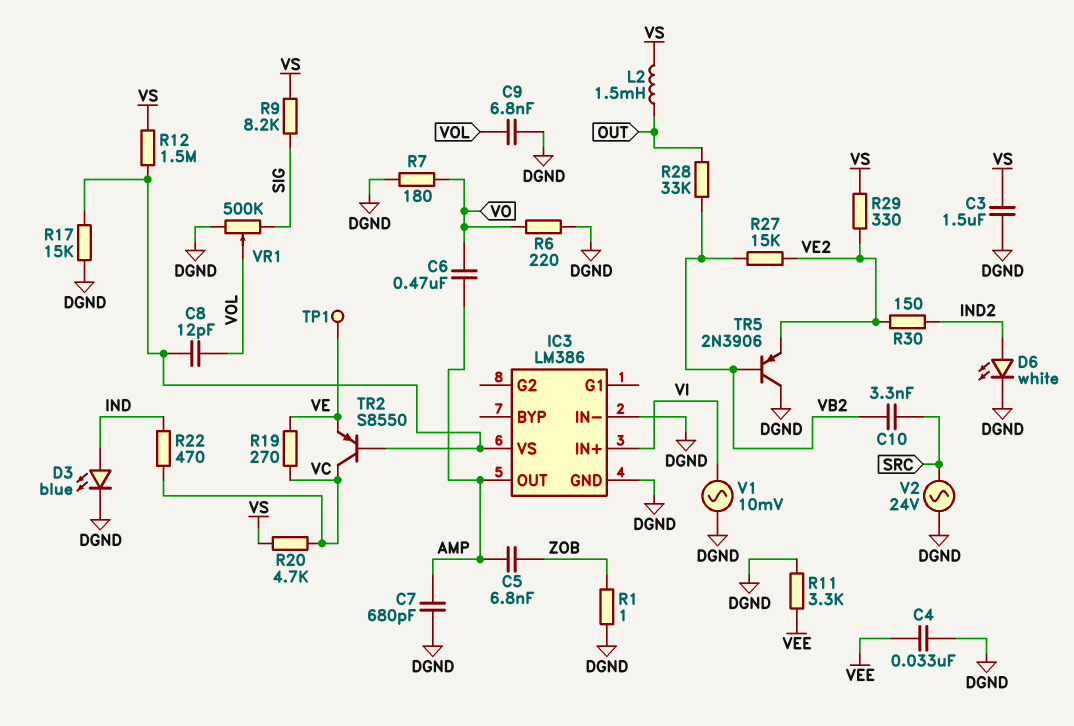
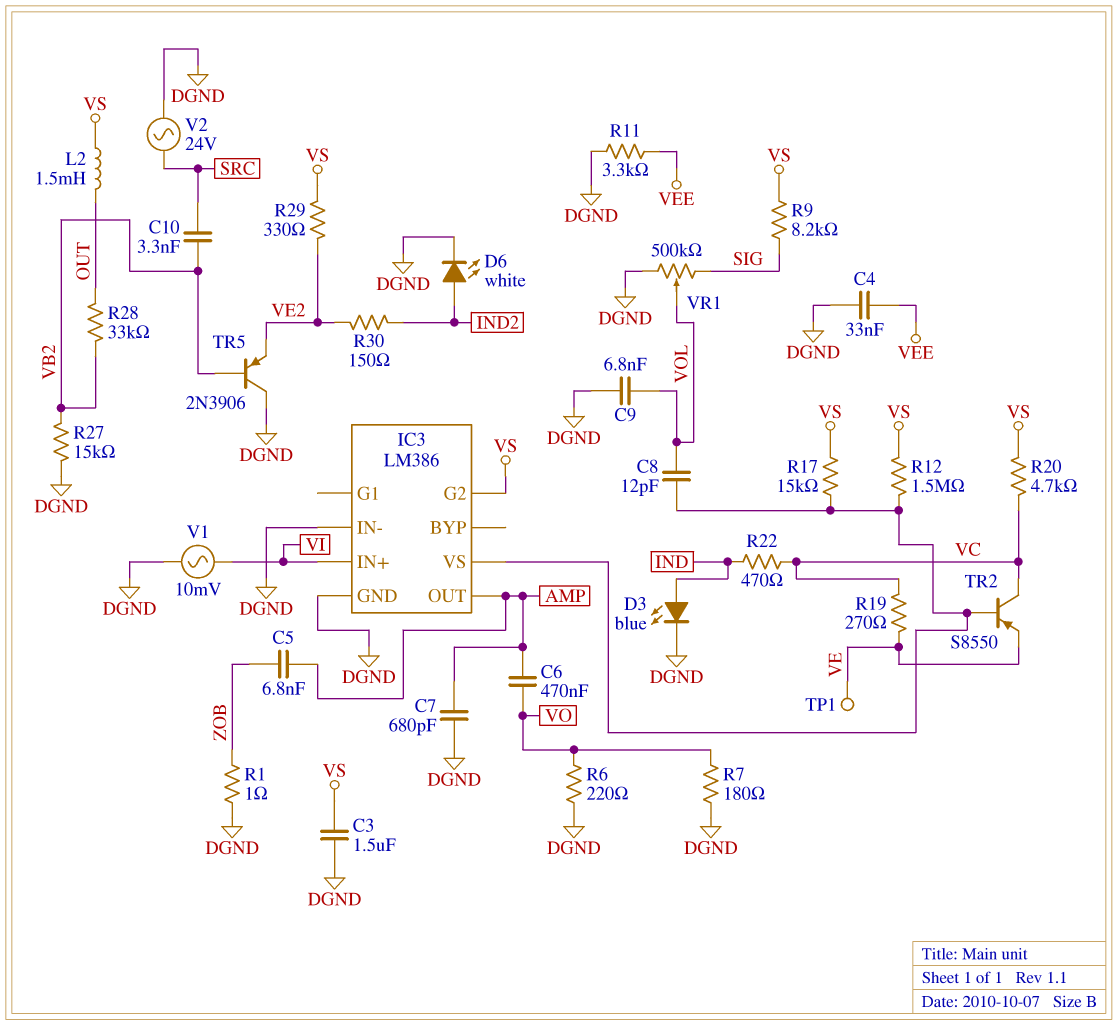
IC3 pin G2: none -> VS
R17: 15k (DGND, IC3/VS) -> 15k (IC3/VS, VS)
R27: 15k (VB2, VE2) -> 15k (DGND, VB2)

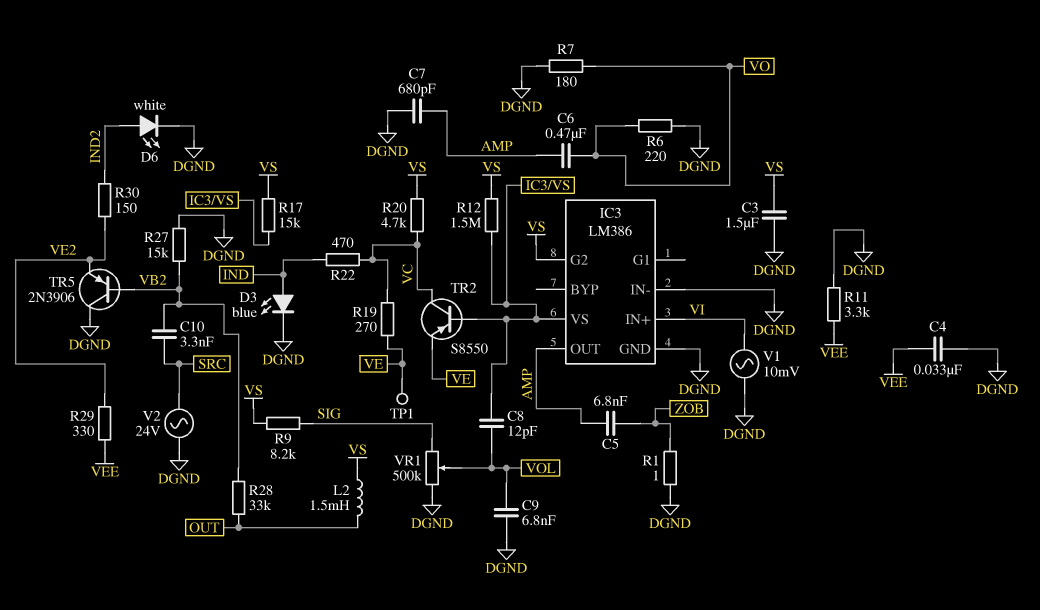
R29: 330 (VE2, VS) -> 330 (VE2, VEE)

